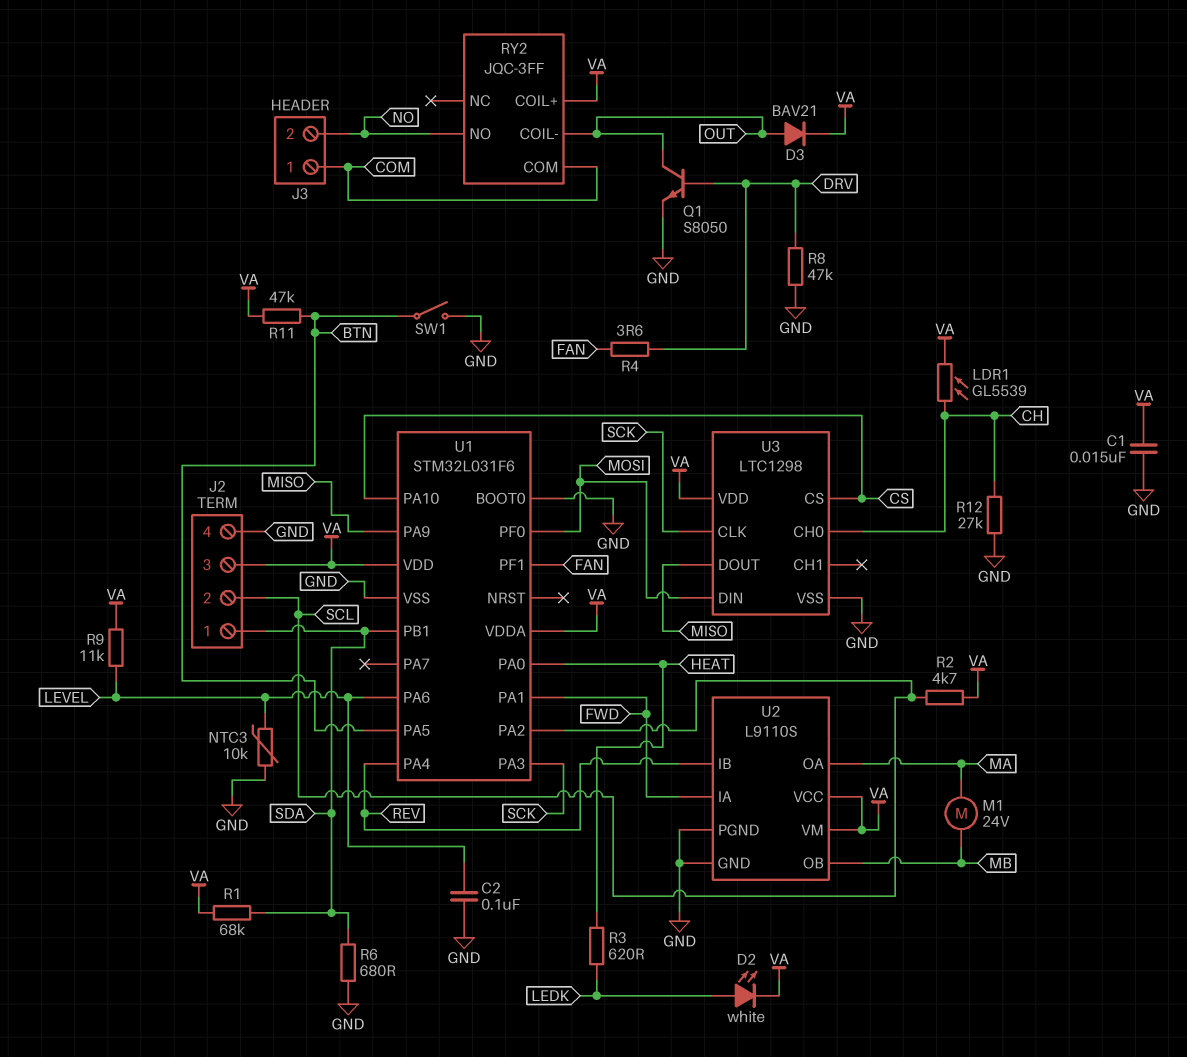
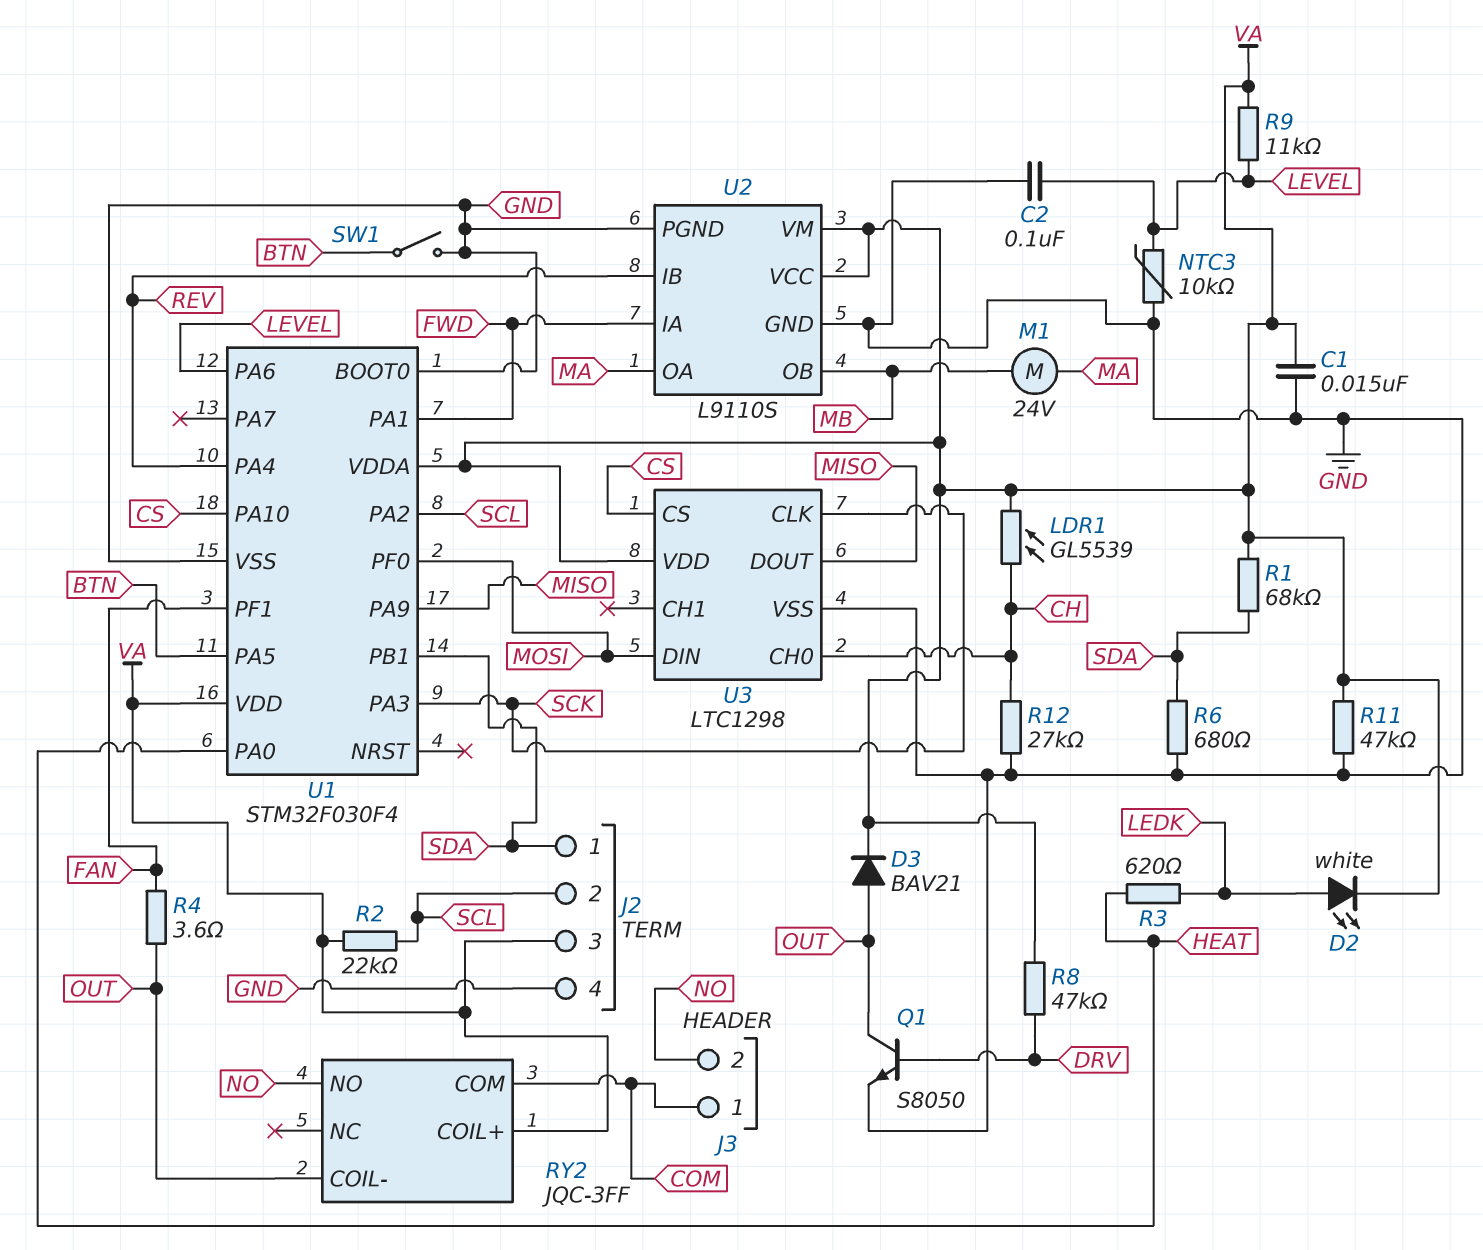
R2: 4.7k (SCL, VA) -> 22k (SCL, VA)
R4: 3.6 (DRV, FAN) -> 3.6 (FAN, OUT)
R8: 47k (DRV, GND) -> 47k (DRV, VA)
R11: 47k (BTN, VA) -> 47k (GND, VA)
U1: STM32L031F6 -> STM32F030F4

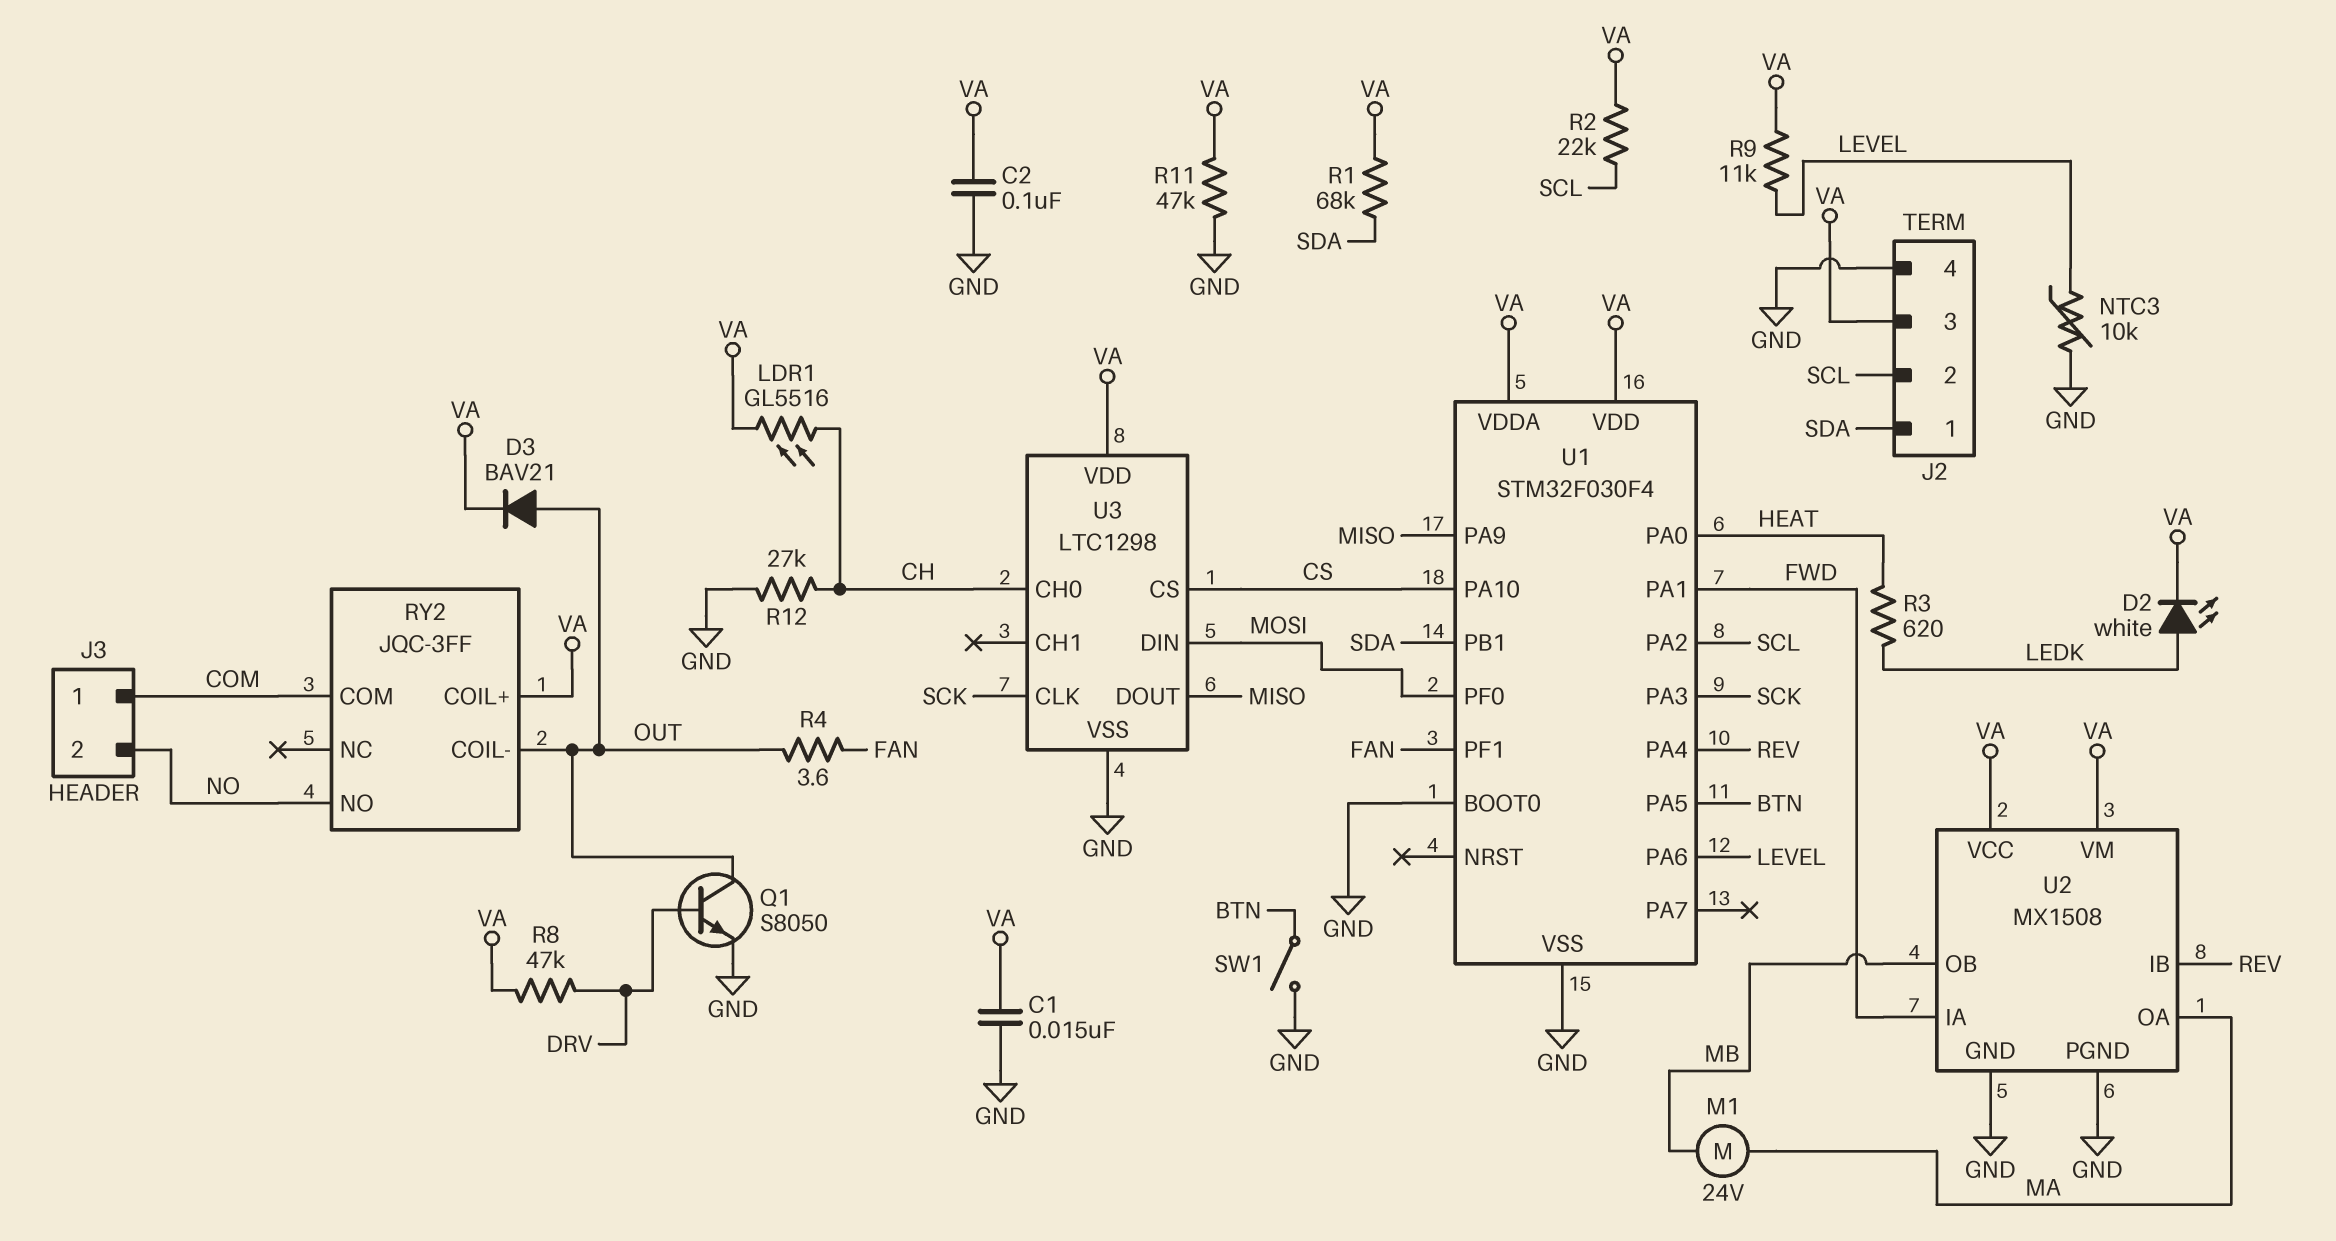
C2: 100nF (GND, LEVEL) -> 100nF (GND, VA)
LDR1: GL5539 (CH, VA) -> GL5516 (CH, VA)
R6: 680 (GND, SDA) -> none
U2: L9110S -> MX1508

